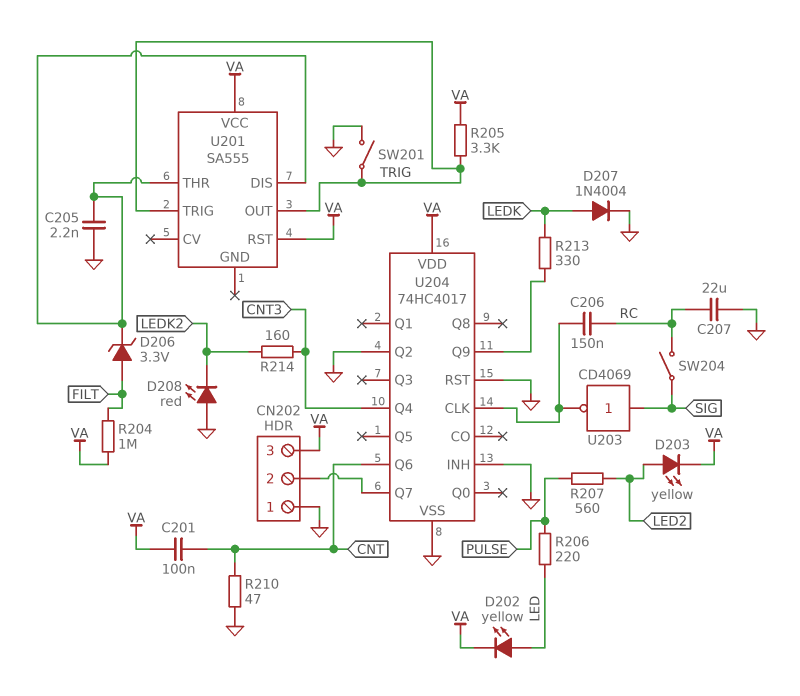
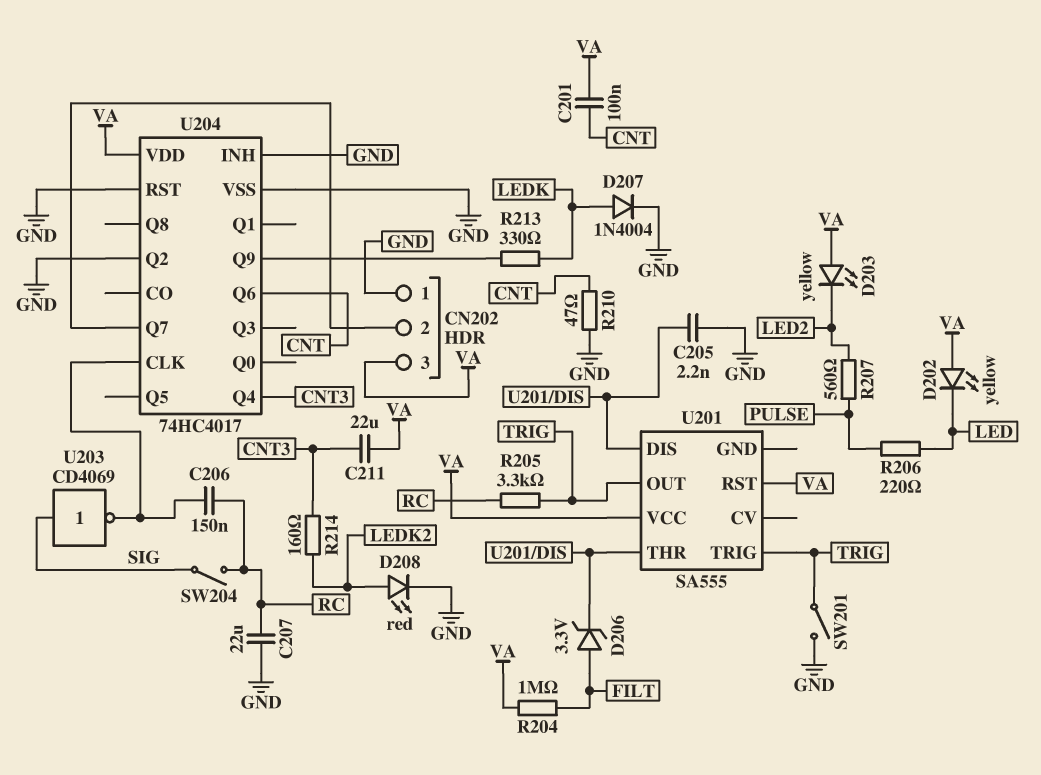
C211: none -> 22uF (CNT3, VA)
D202: LED yellow (A LED, K VA) -> LED yellow (A VA, K LED)
D203: LED yellow (A LED2, K VA) -> LED yellow (A VA, K LED2)
D208: LED red (A GND, K LEDK2) -> LED red (A LEDK2, K GND)
R205: 3.3k (TRIG, VA) -> 3.3k (RC, TRIG)

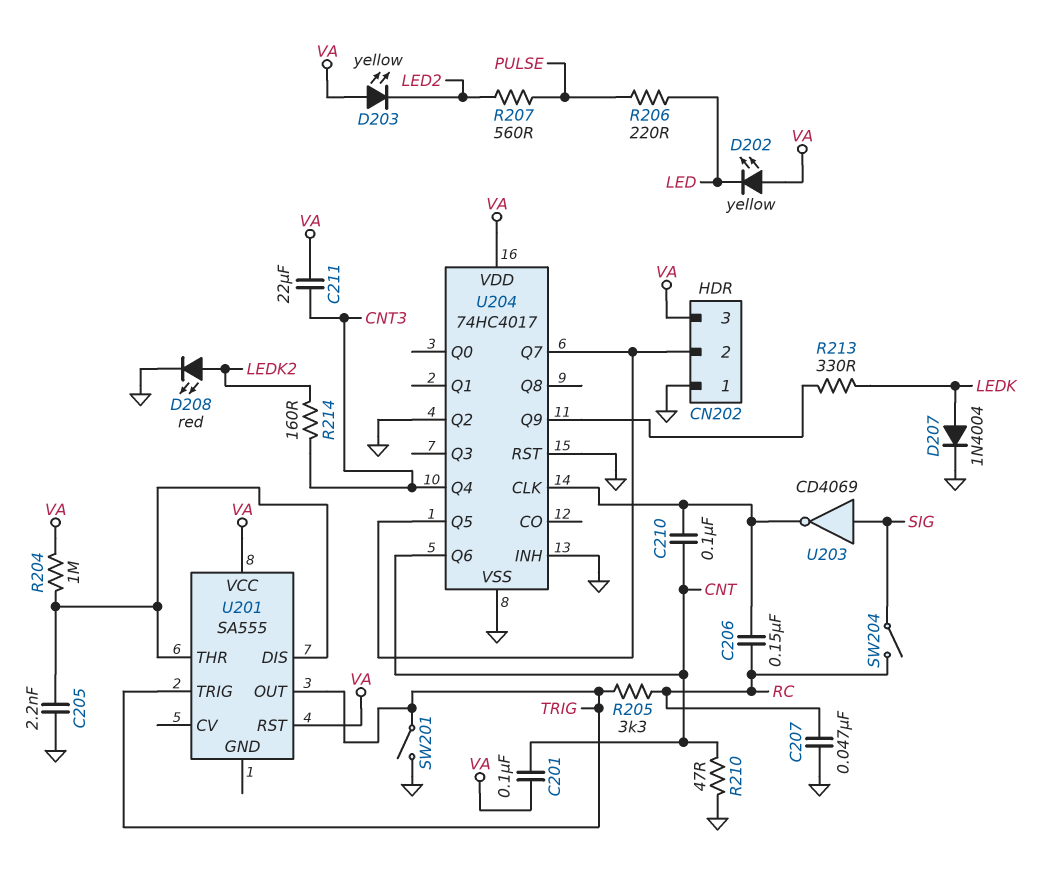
C207: 22uF (GND, RC) -> 47nF (GND, RC)
C210: none -> 100nF (CNT, U204/CLK)
D206: zener 3.3V (A FILT, K U201/DIS) -> none
R204: 1M (FILT, VA) -> 1M (U201/DIS, VA)
U204 pin Q5: none -> CN202/2

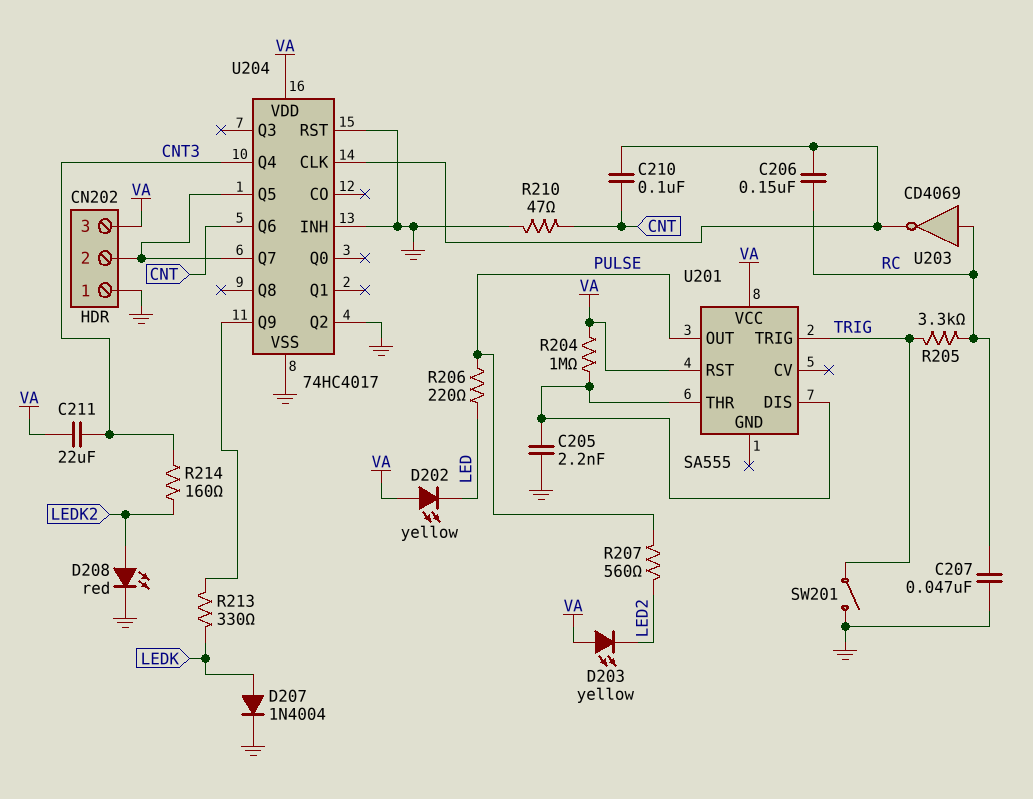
C201: 100nF (CNT, VA) -> none
SW204: switch (RC, SIG) -> none
U201 pin OUT: TRIG -> PULSE
U203: NOT CD4069 (in SIG, out U204/CLK) -> NOT CD4069 (in RC, out U204/CLK)

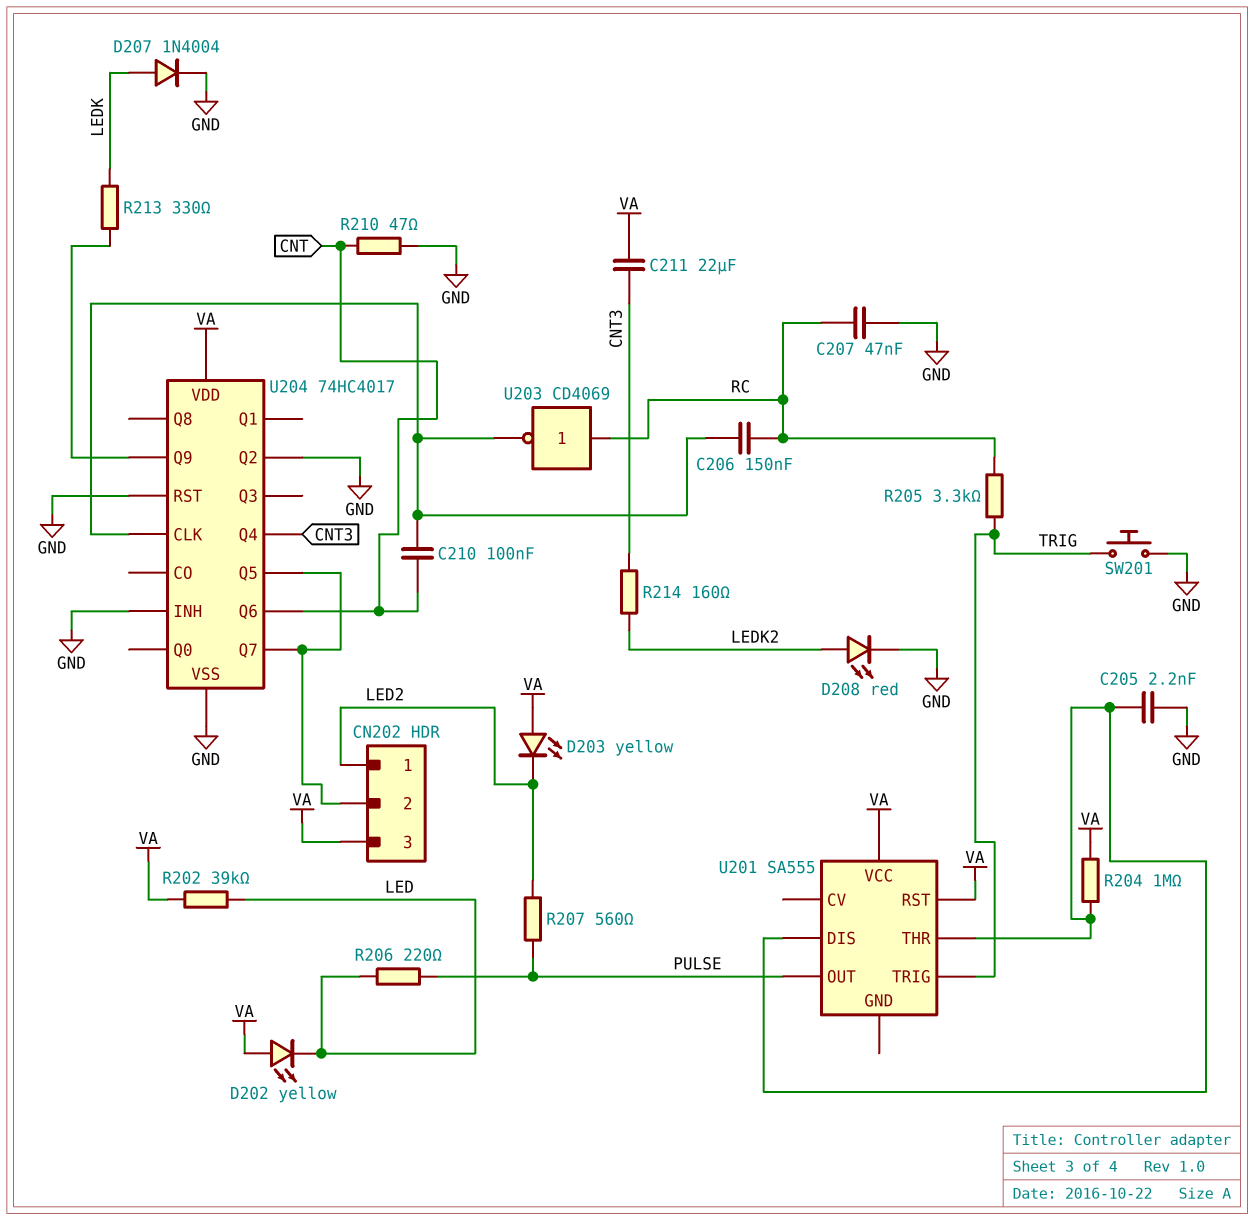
CN202 pin 1: GND -> LED2
R202: none -> 39k (LED, VA)
SW201: switch (GND, TRIG) -> button (GND, TRIG)

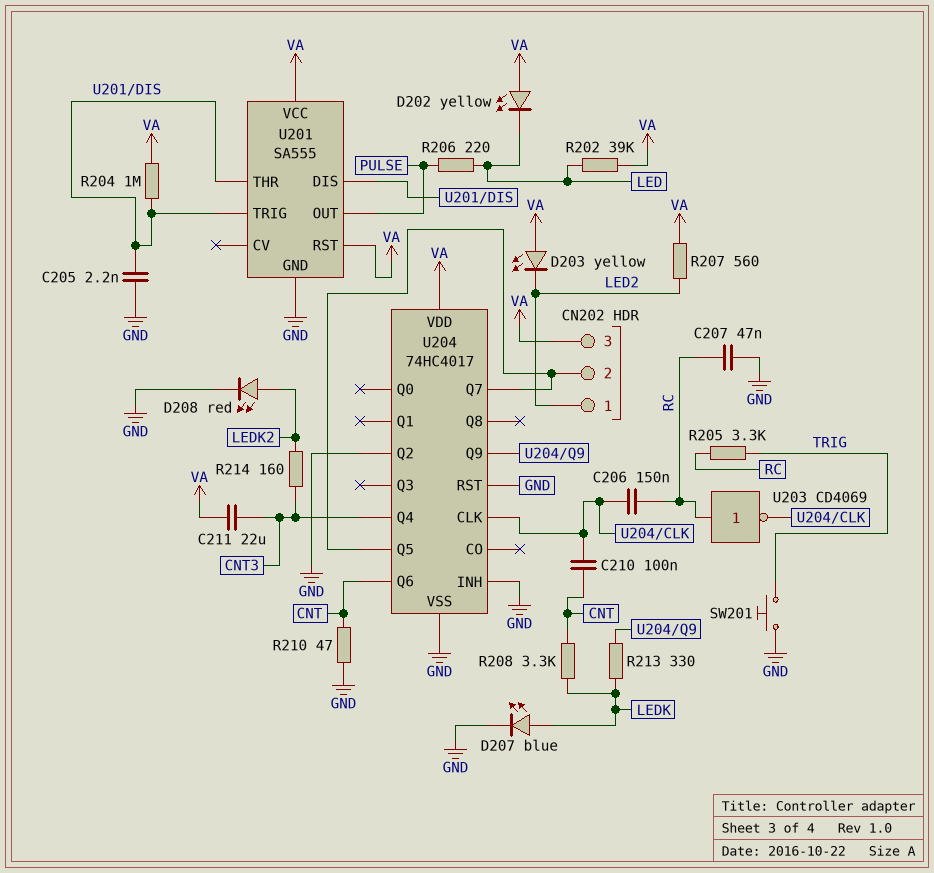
D207: diode 1N4004 (A LEDK, K GND) -> LED blue (A LEDK, K GND)
R207: 560 (LED2, PULSE) -> 560 (LED2, VA)
R208: none -> 3.3k (CNT, LEDK)
U201 pin GND: none -> GND
U201 pin TRIG: TRIG -> U201/DIS

